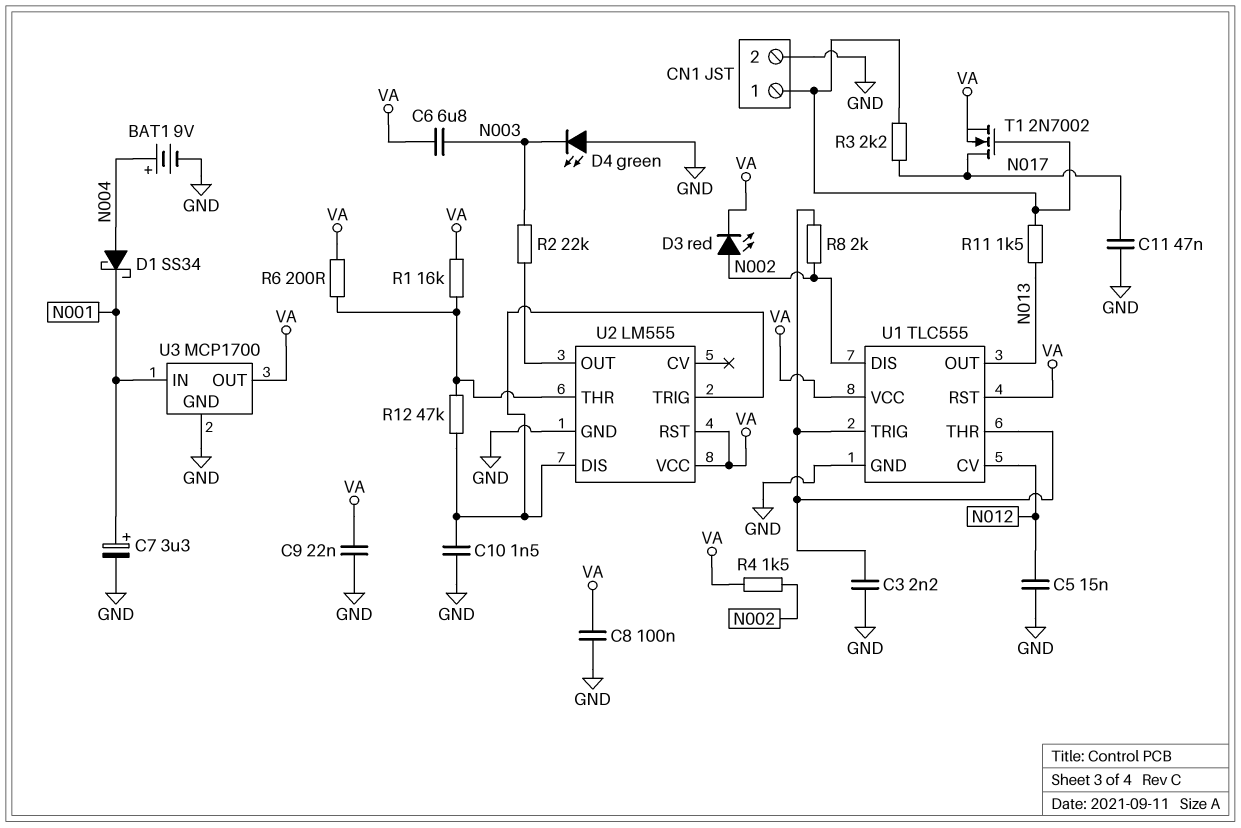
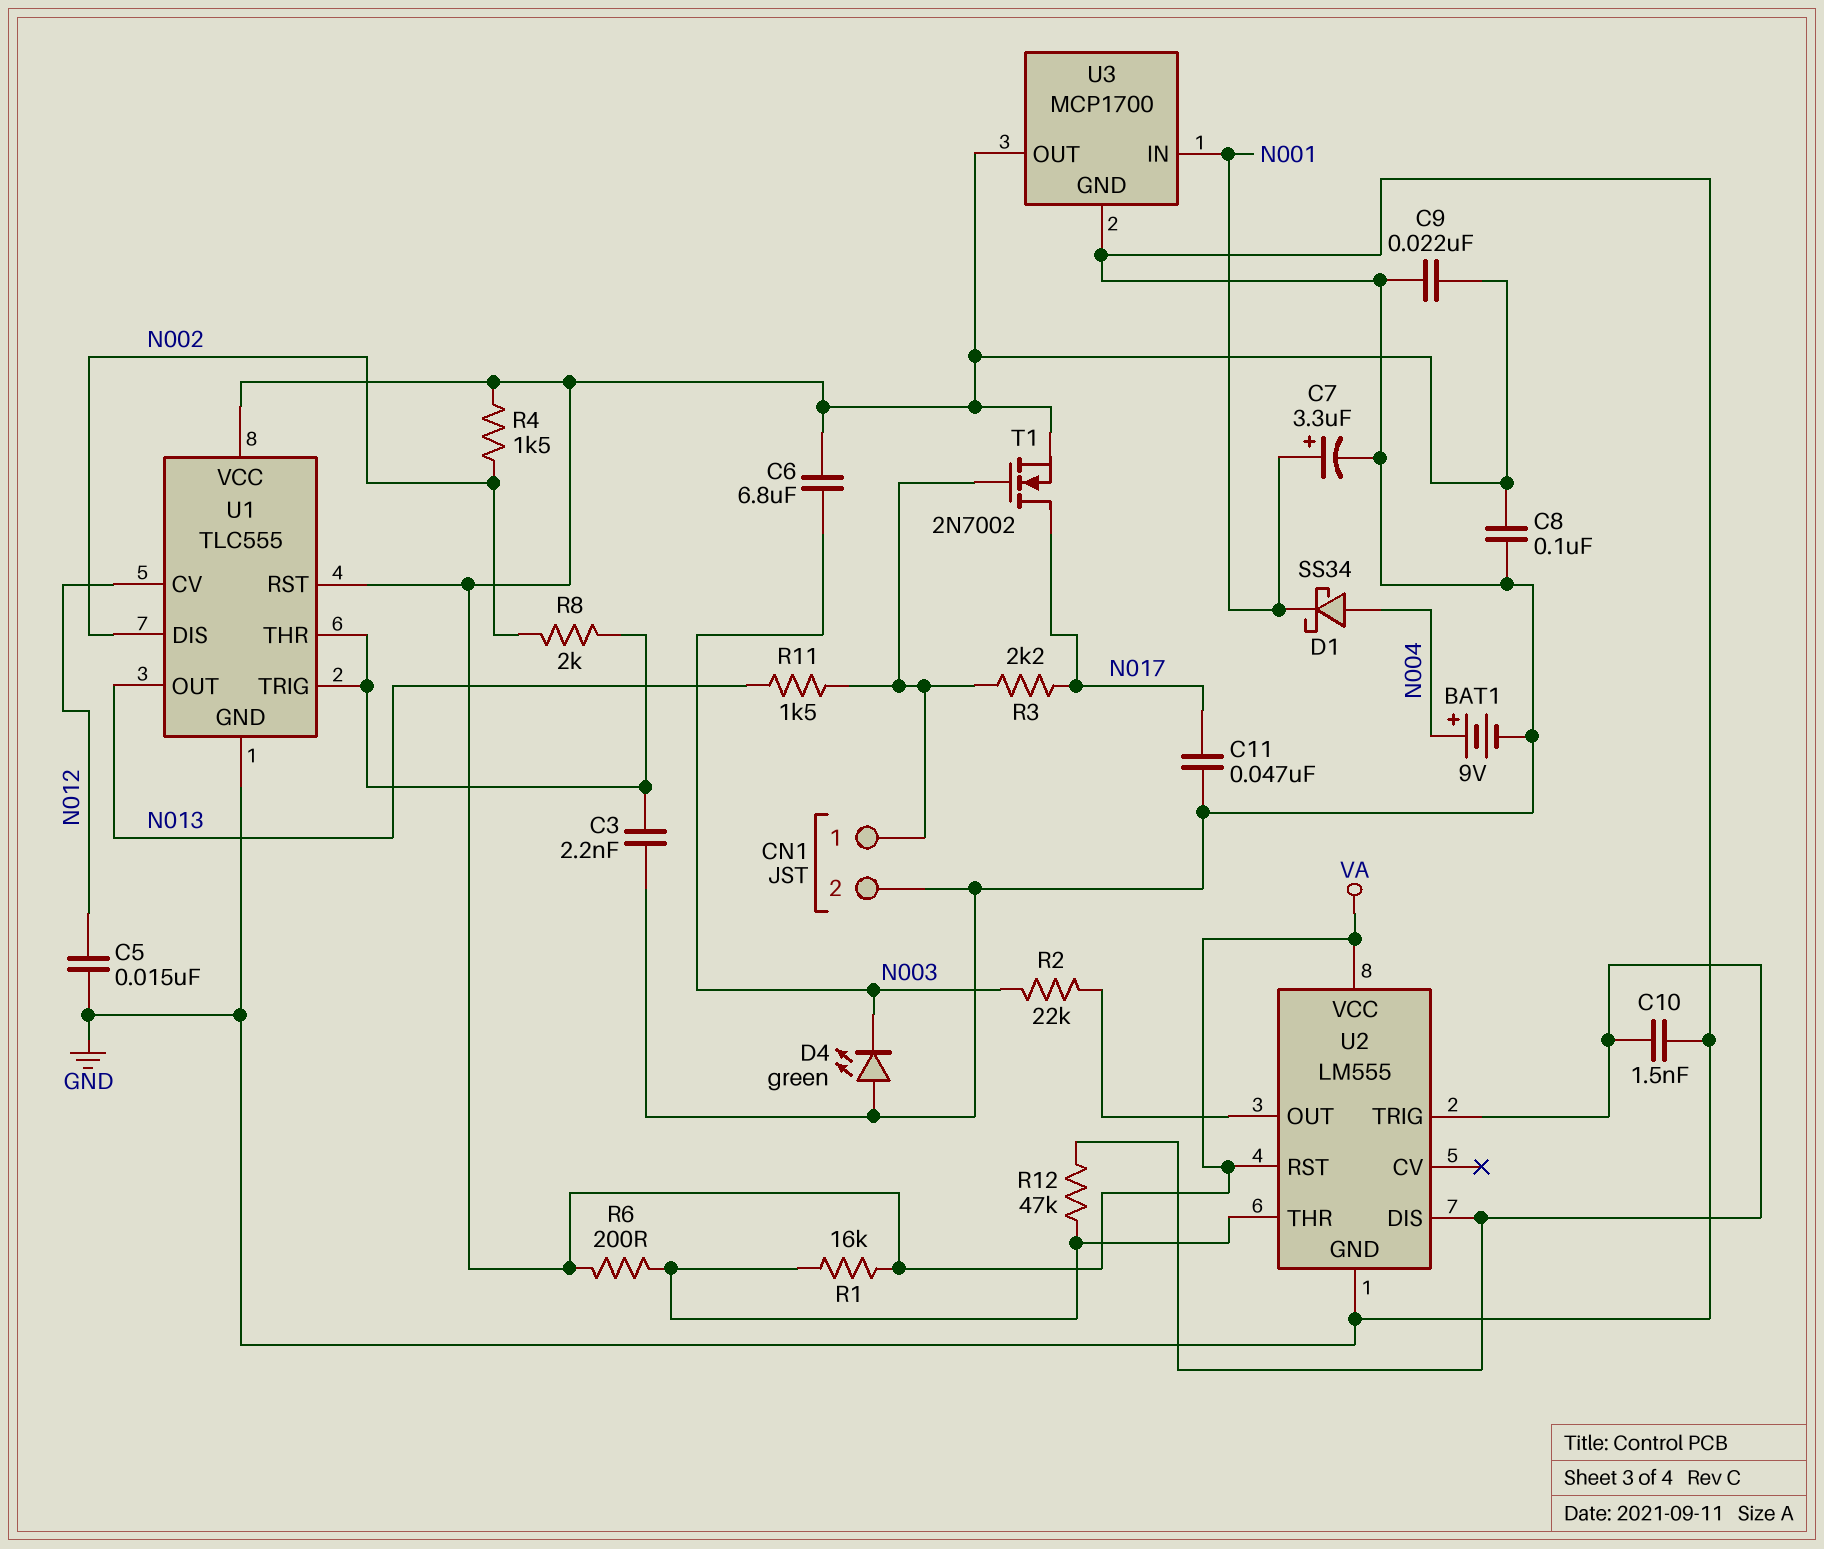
D3: LED red (A N002, K VA) -> none

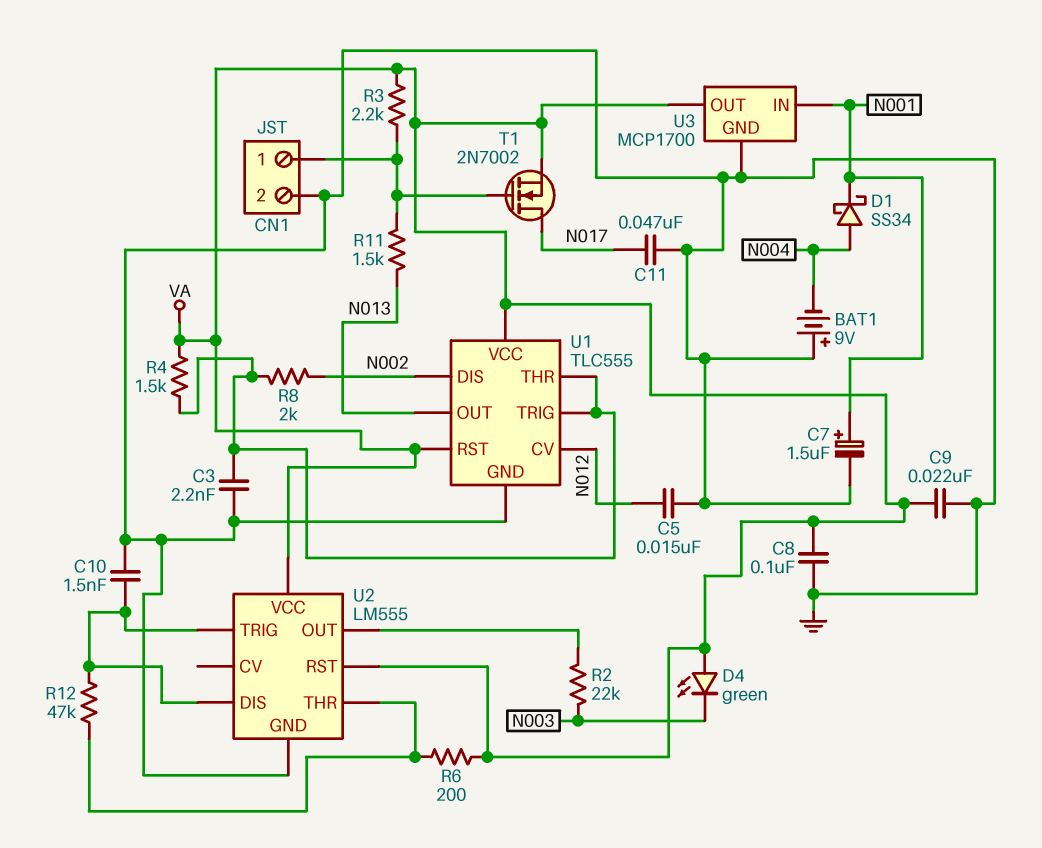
BAT1: 9V (plus N004, minus GND) -> 9V (plus GND, minus N004)
C6: 6.8uF (N003, VA) -> none
C7: 3.3uF (plus N001, minus GND) -> 1.5uF (plus N001, minus GND)
D4: LED green (A GND, K N003) -> LED green (A VA, K N003)
R1: 16k (U2/THR, VA) -> none
R3: 2.2k (CN1/1, N017) -> 2.2k (CN1/1, VA)
R4: 1.5k (N002, VA) -> 1.5k (U1/THR, VA)

